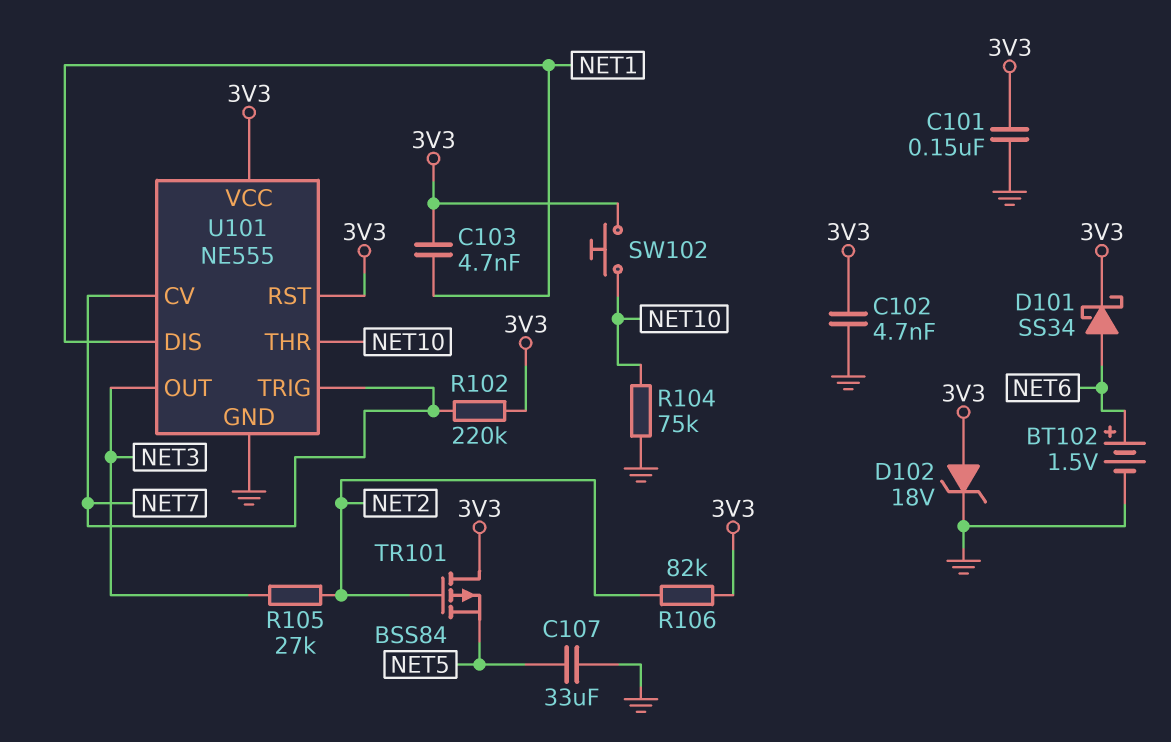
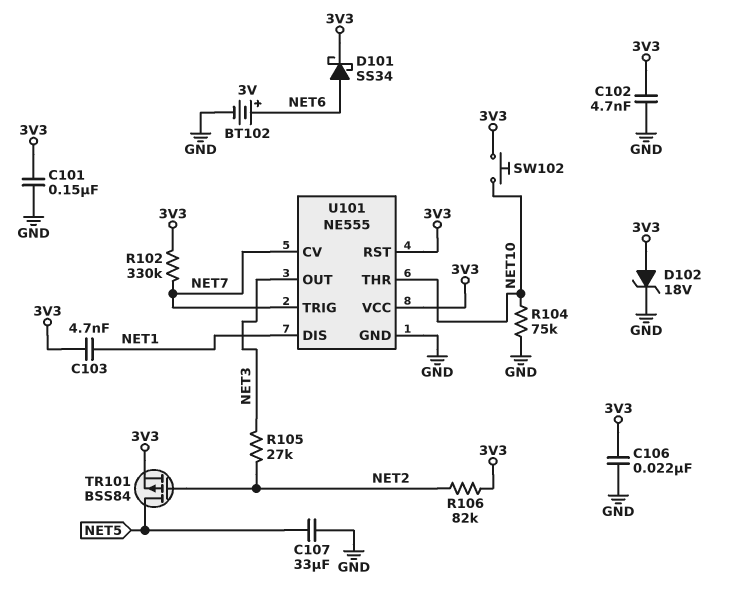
BT102: 1.5V (plus NET6, minus GND) -> 3V (plus NET6, minus GND)
C106: none -> 22nF (3V3, GND)
R102: 220k (3V3, NET7) -> 330k (3V3, NET7)
TR101: PMOS BSS84 (G NET2, D 3V3, S NET5) -> PMOS BSS84 (G NET2, D NET5, S 3V3)

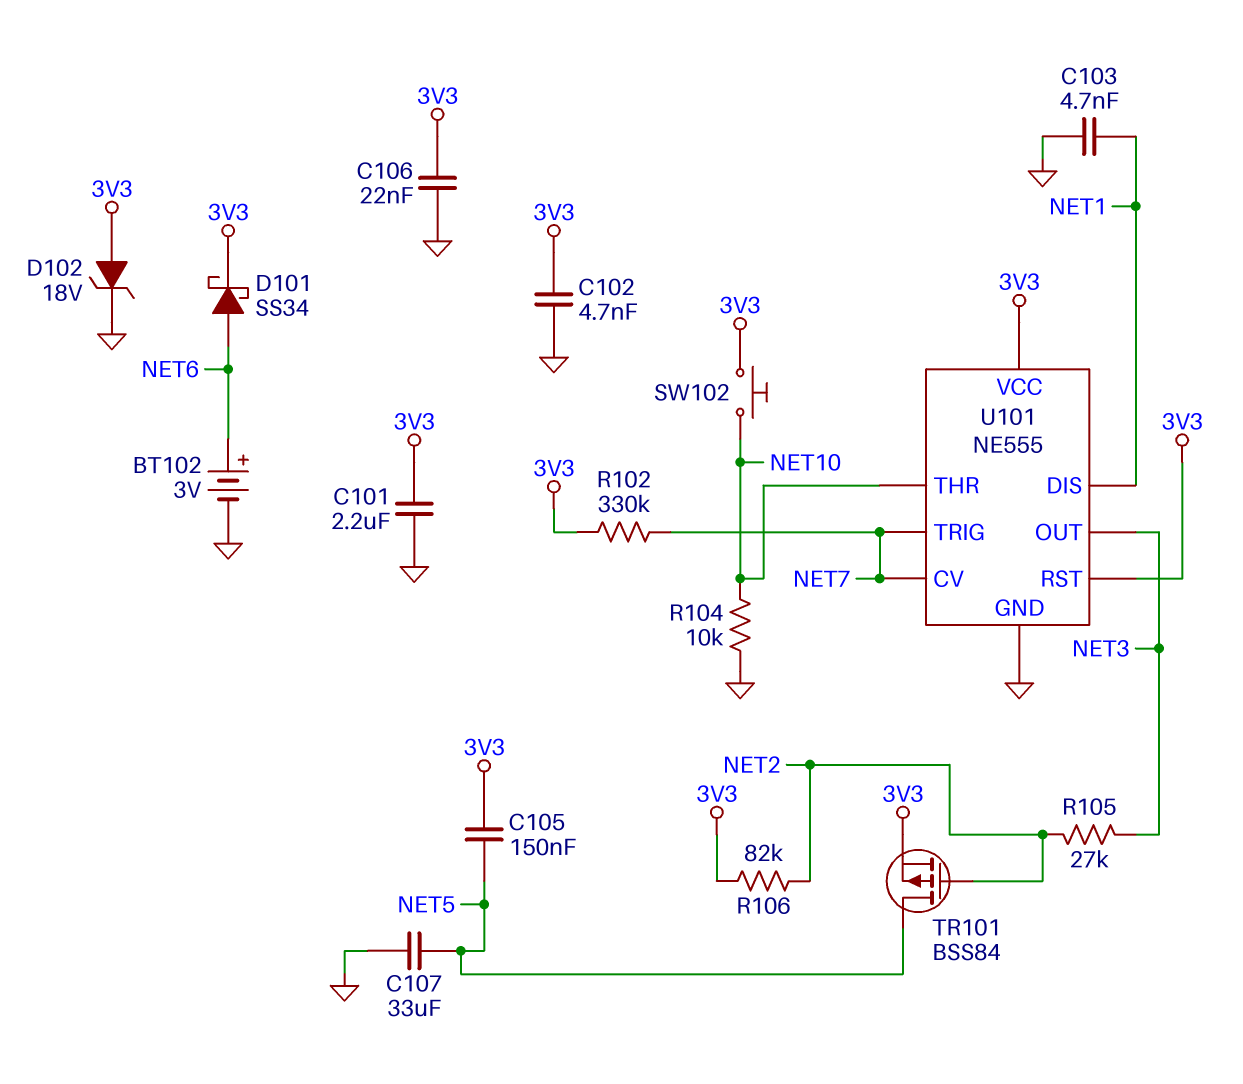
C101: 150nF (3V3, GND) -> 2.2uF (3V3, GND)
C103: 4.7nF (3V3, NET1) -> 4.7nF (GND, NET1)
C105: none -> 150nF (3V3, NET5)
R104: 75k (GND, NET10) -> 10k (GND, NET10)

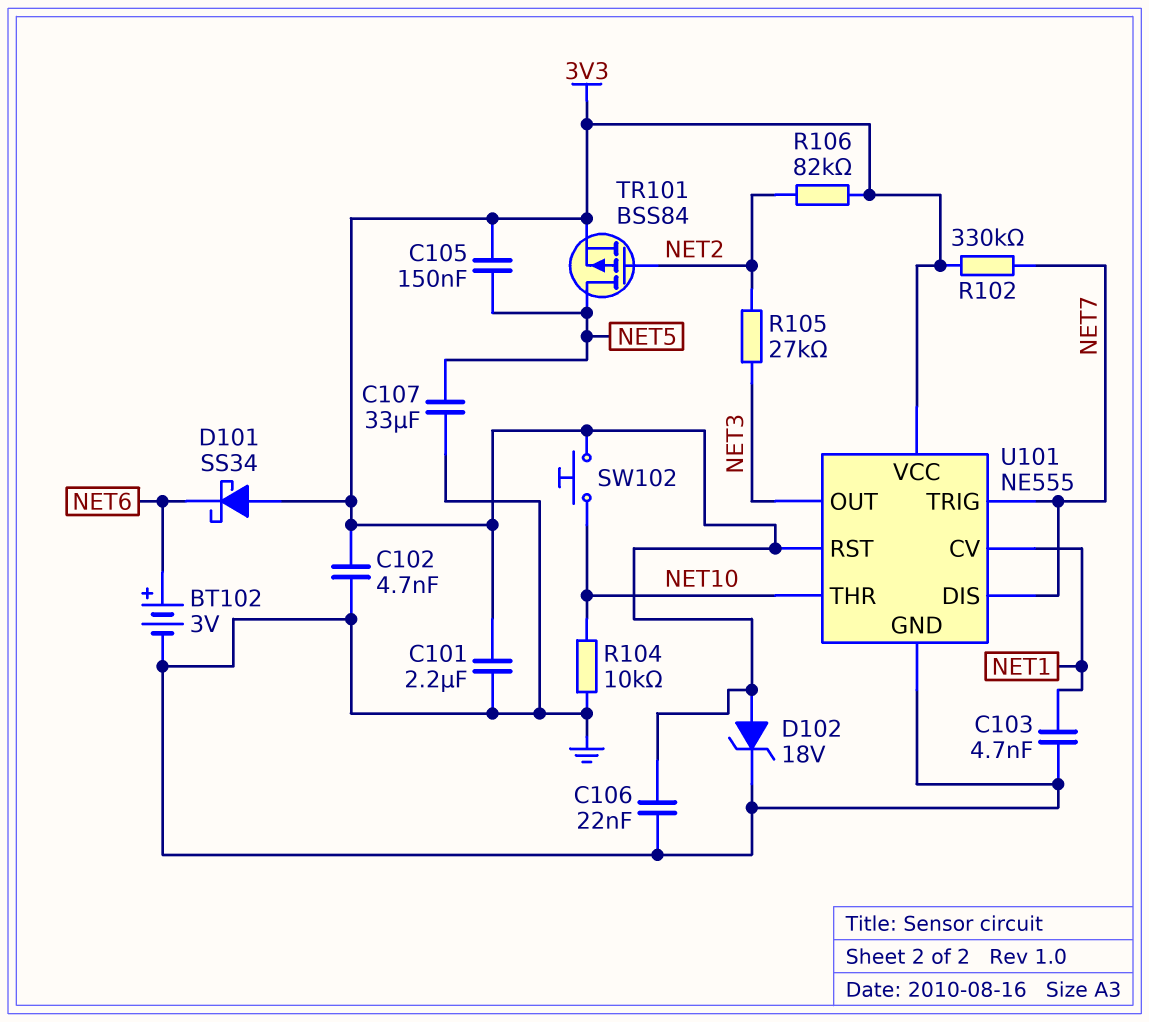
D101: schottky SS34 (A NET6, K 3V3) -> schottky SS34 (A 3V3, K NET6)
U101 pin CV: NET7 -> NET1
U101 pin DIS: NET1 -> NET7

